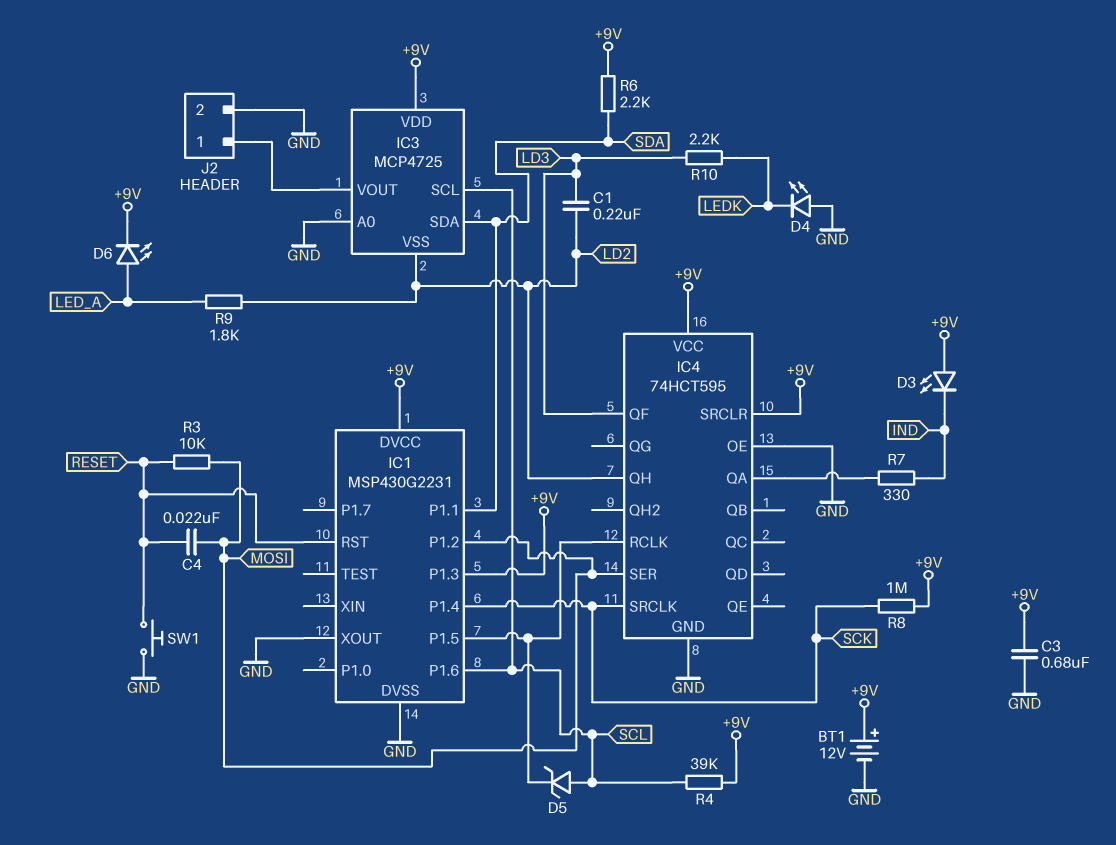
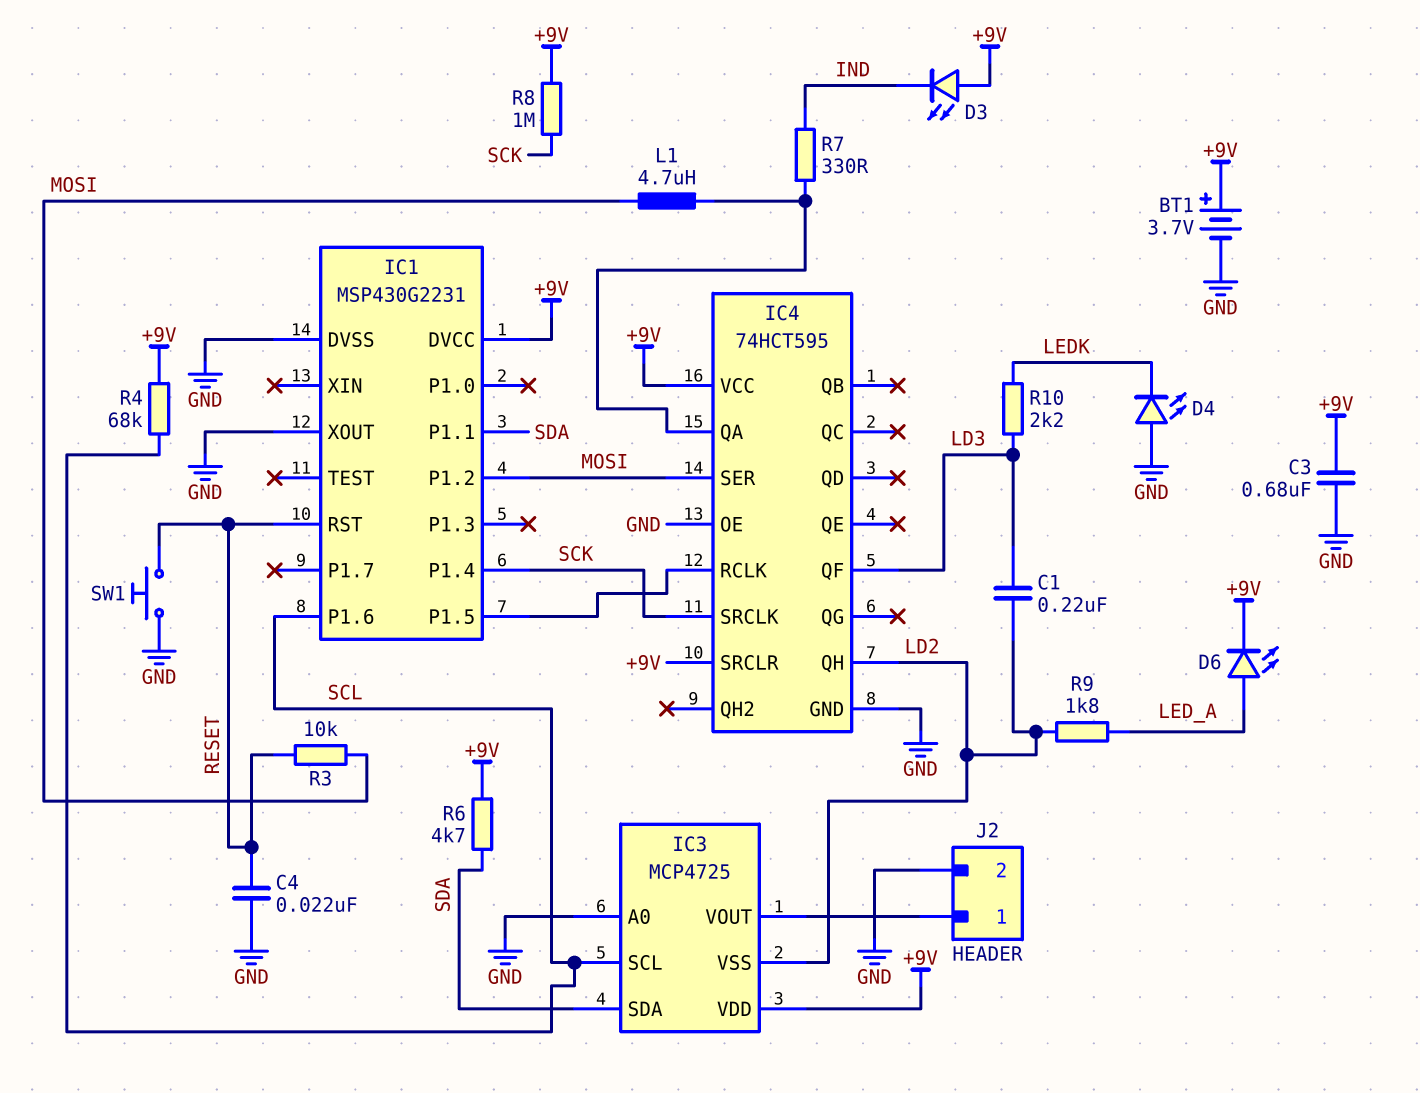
BT1: 12V (plus +9V, minus GND) -> 3.7V (plus +9V, minus GND)
C4: 22nF (MOSI, RESET) -> 22nF (GND, RESET)
D5: zener (A SCL, K IC1/P1.5) -> none
IC1 pin P1.3: +9V -> none
L1: none -> 4.7uH (IC4/QA, MOSI)
R4: 39k (+9V, SCL) -> 68k (+9V, SCL)
R6: 2.2k (+9V, SDA) -> 4.7k (+9V, SDA)

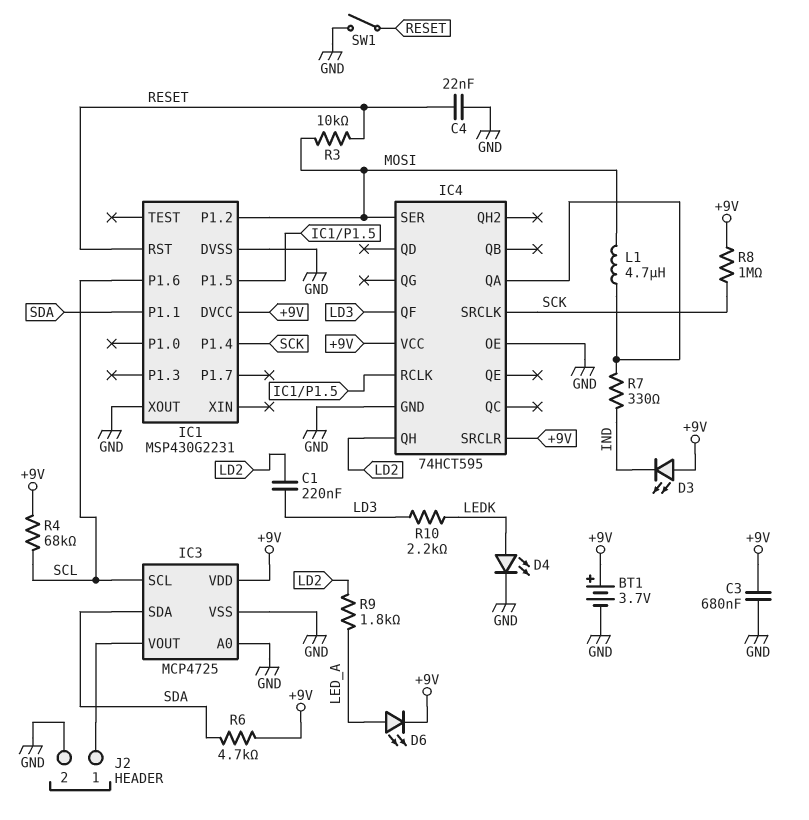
D4: LED (A GND, K LEDK) -> LED (A LEDK, K GND)
IC3 pin VSS: LD2 -> GND
SW1: button (GND, RESET) -> switch (GND, RESET)

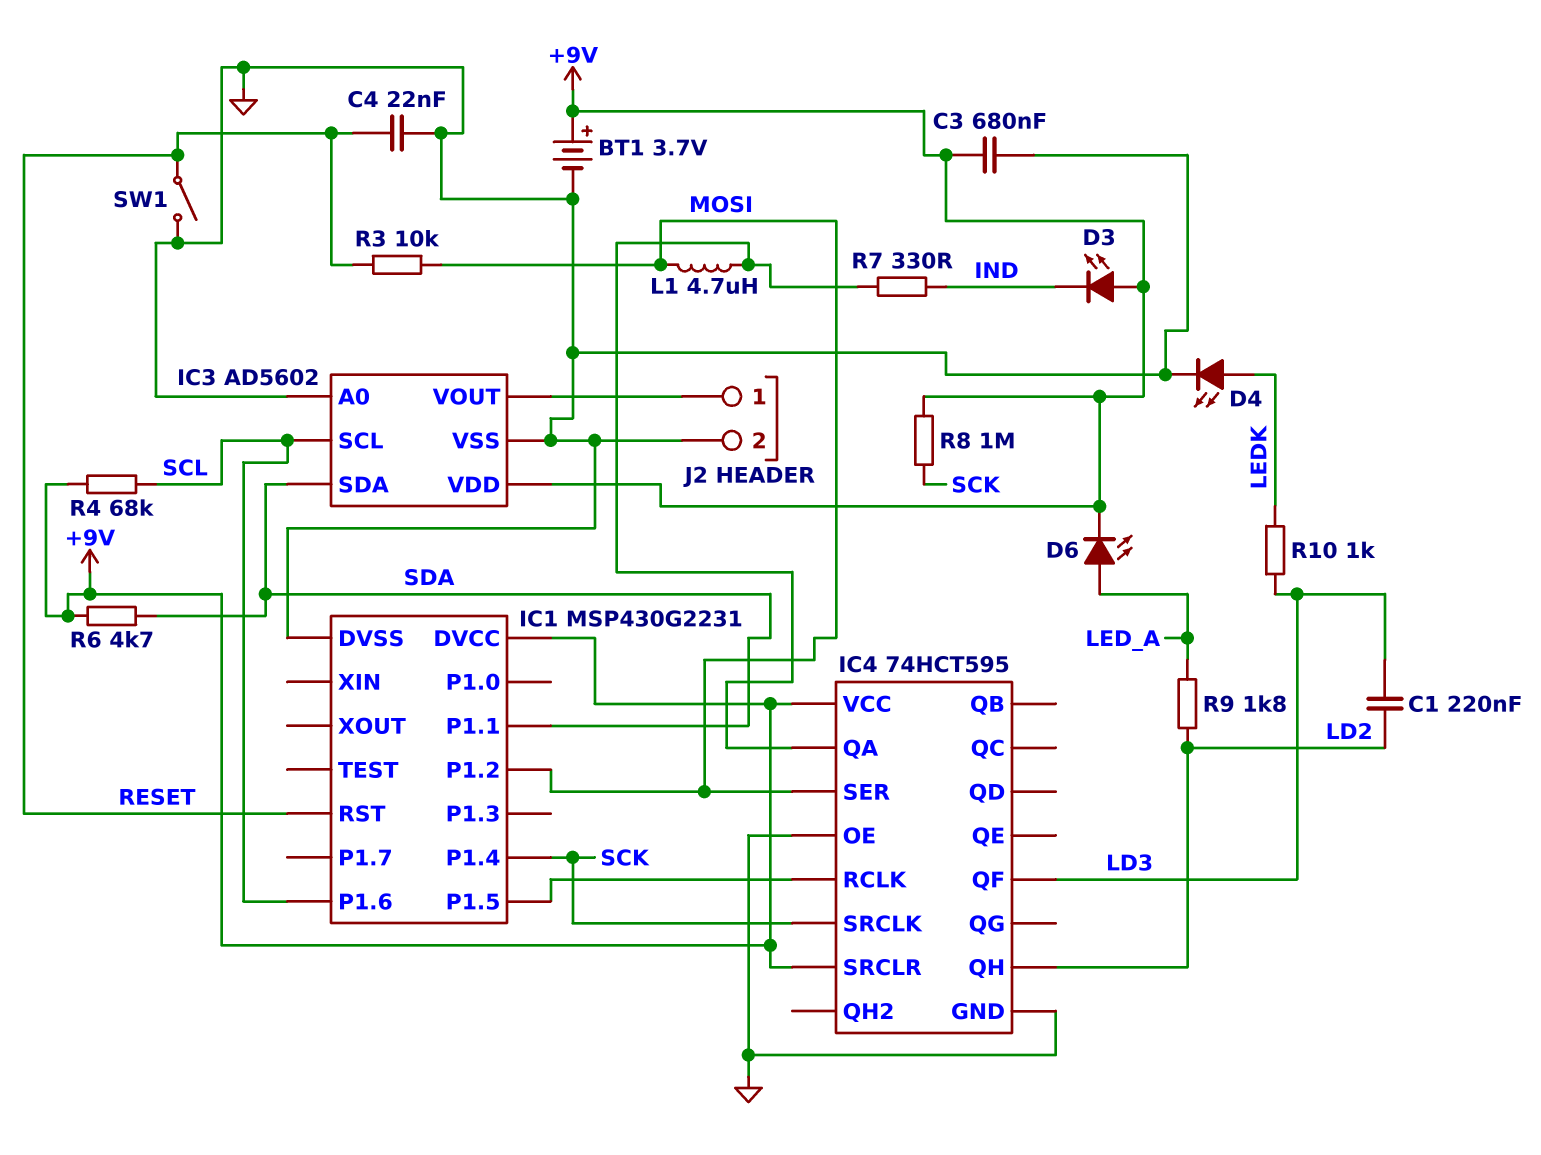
IC1 pin XOUT: GND -> none
IC3: MCP4725 -> AD5602
R10: 2.2k (LD3, LEDK) -> 1k (LD3, LEDK)

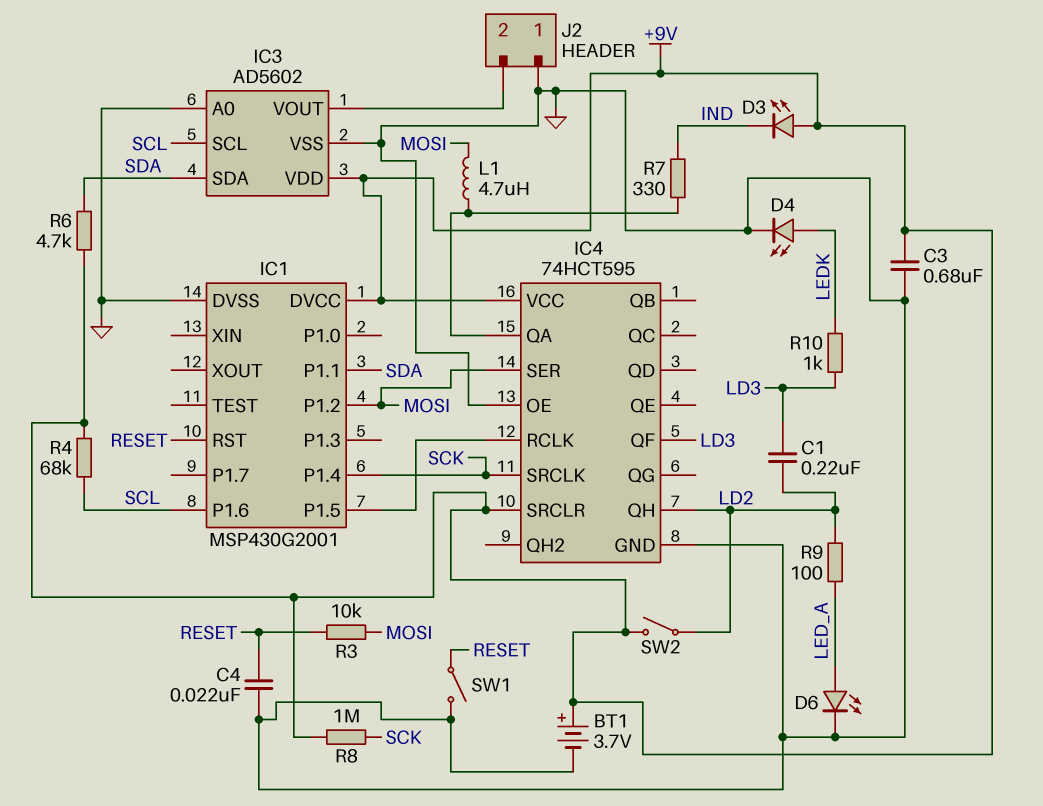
D6: LED (A LED_A, K +9V) -> LED (A LED_A, K GND)
IC1: MSP430G2231 -> MSP430G2001
J2 pin 1: IC3/VOUT -> GND
J2 pin 2: GND -> IC3/VOUT
R9: 1.8k (LD2, LED_A) -> 100 (LD2, LED_A)
SW2: none -> switch (+9V, LD2)

